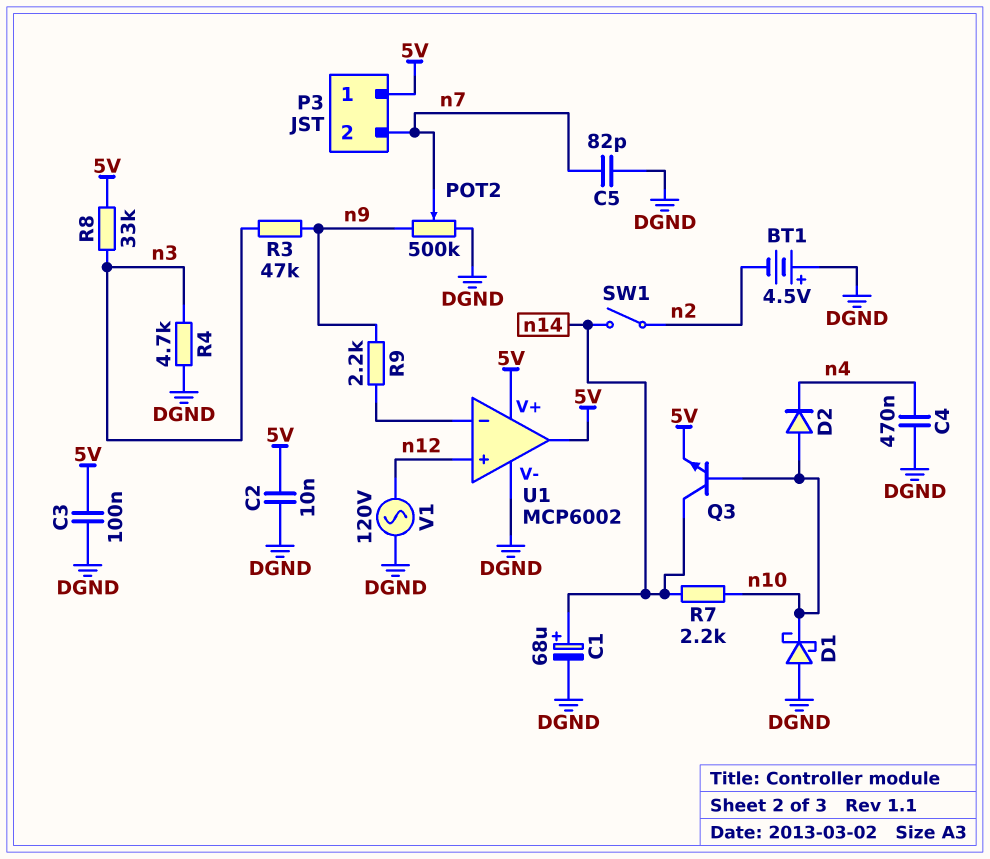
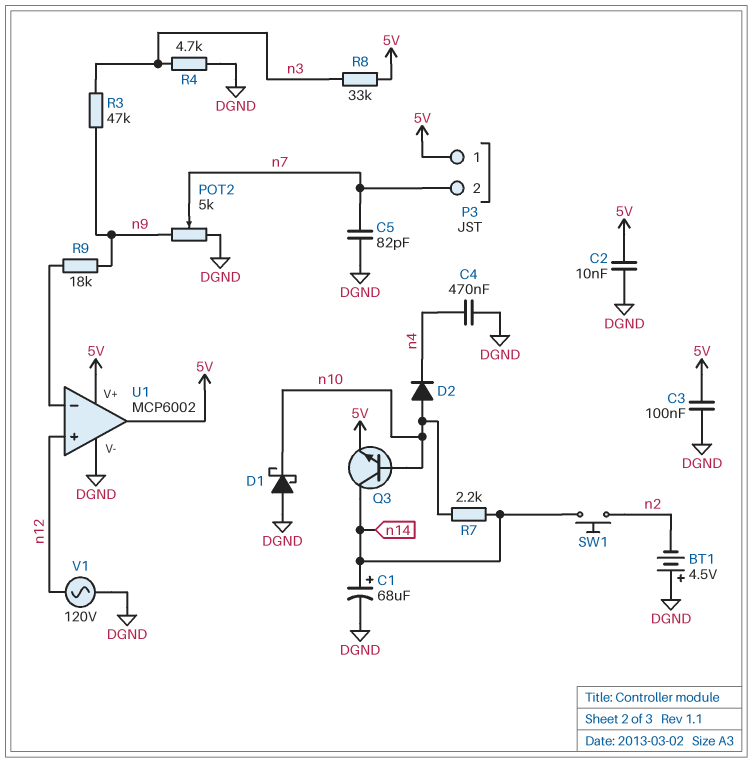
POT2: 500k (DGND, n9, wiper n7) -> 5k (DGND, n9, wiper n7)
R9: 2.2k (U1/in-, n9) -> 18k (U1/in-, n9)
SW1: switch (n2, n14) -> button (n2, n14)

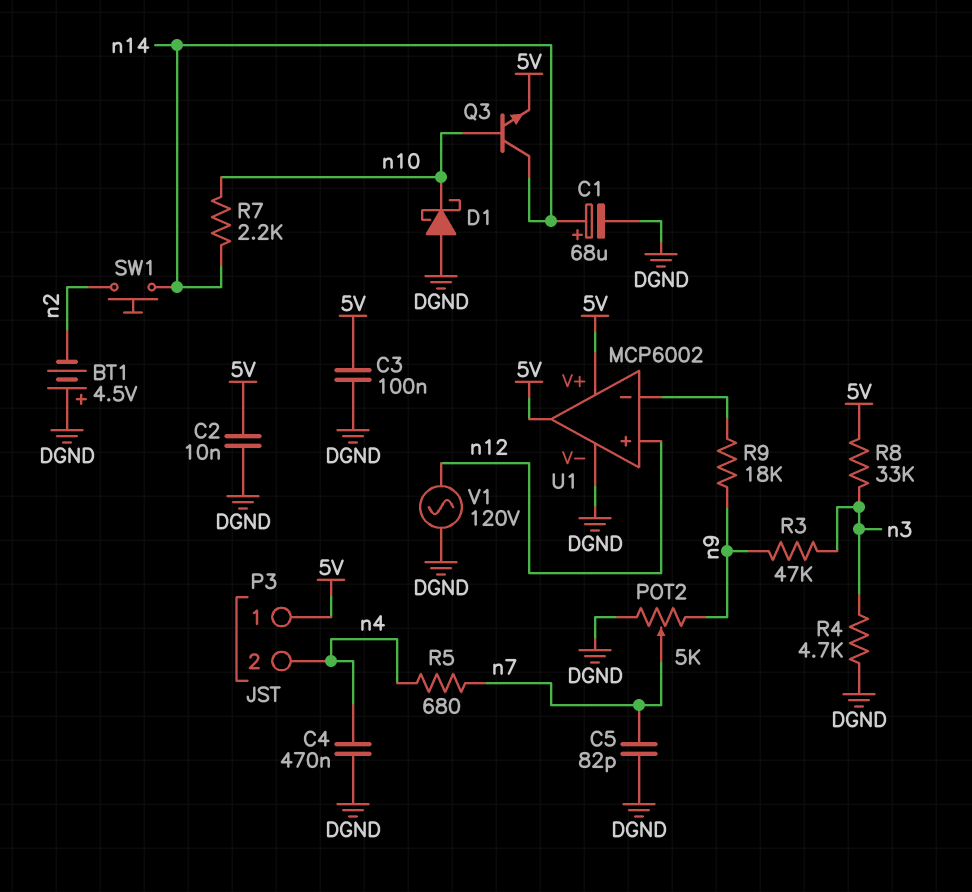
D2: diode (A n10, K n4) -> none
P3 pin 2: n7 -> n4
R5: none -> 680 (n4, n7)

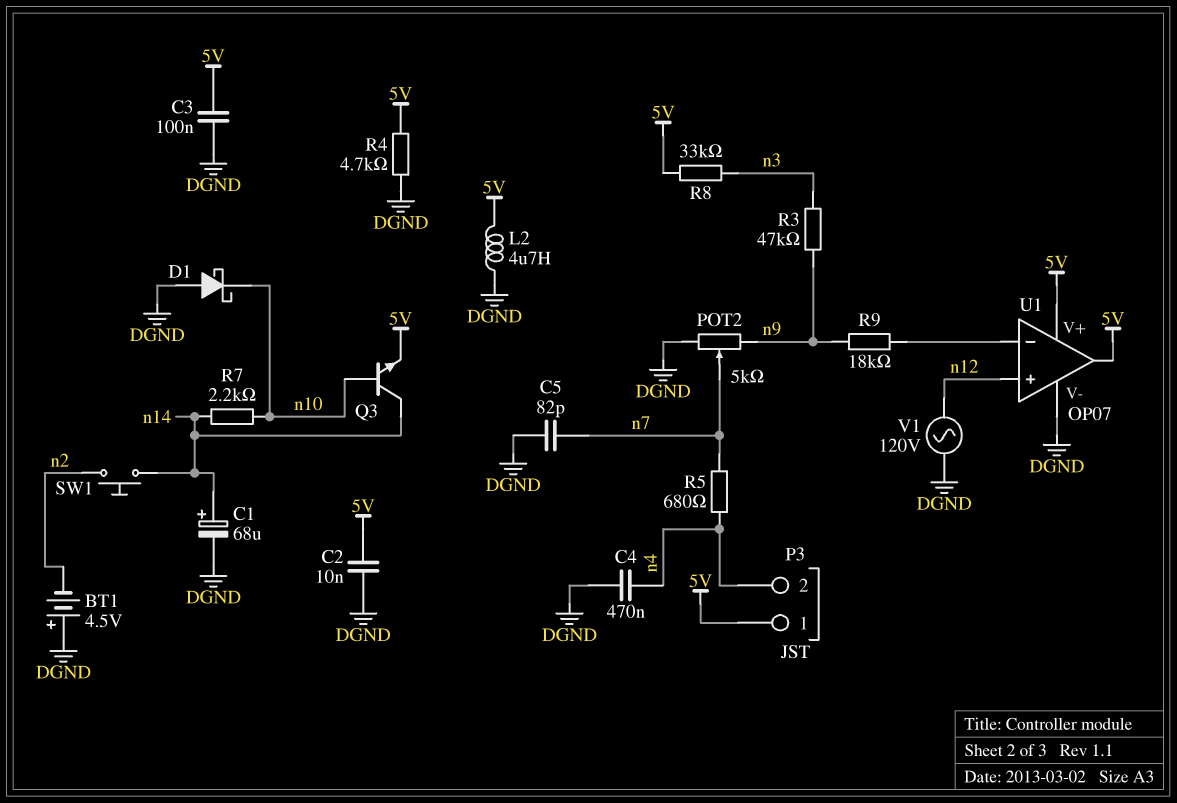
L2: none -> 4.7uH (5V, DGND)
R4: 4.7k (DGND, n3) -> 4.7k (5V, DGND)
U1: MCP6002 -> OP07

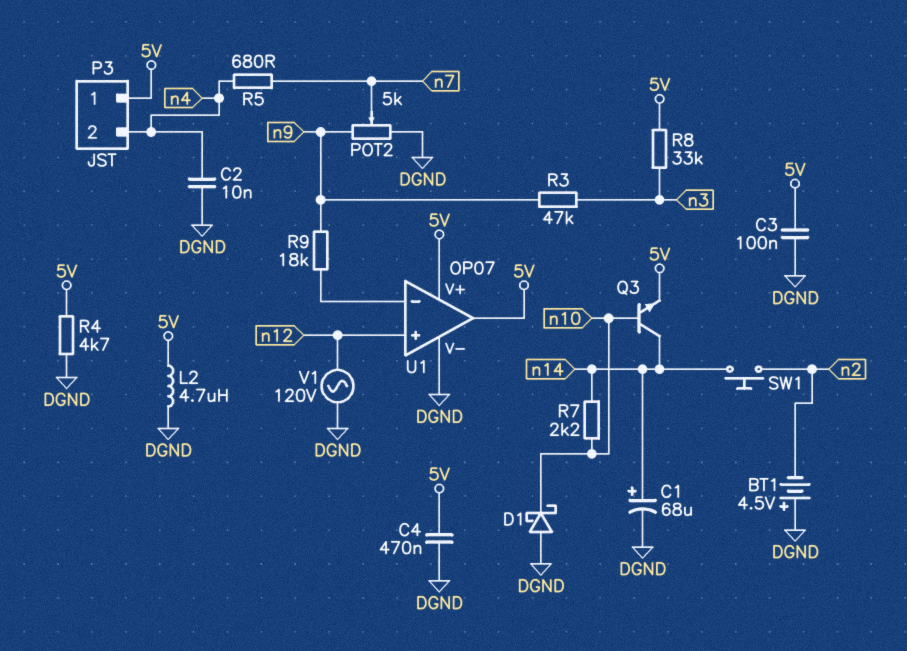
C2: 10nF (5V, DGND) -> 10nF (DGND, n4)
C4: 470nF (DGND, n4) -> 470nF (5V, DGND)
C5: 82pF (DGND, n7) -> none

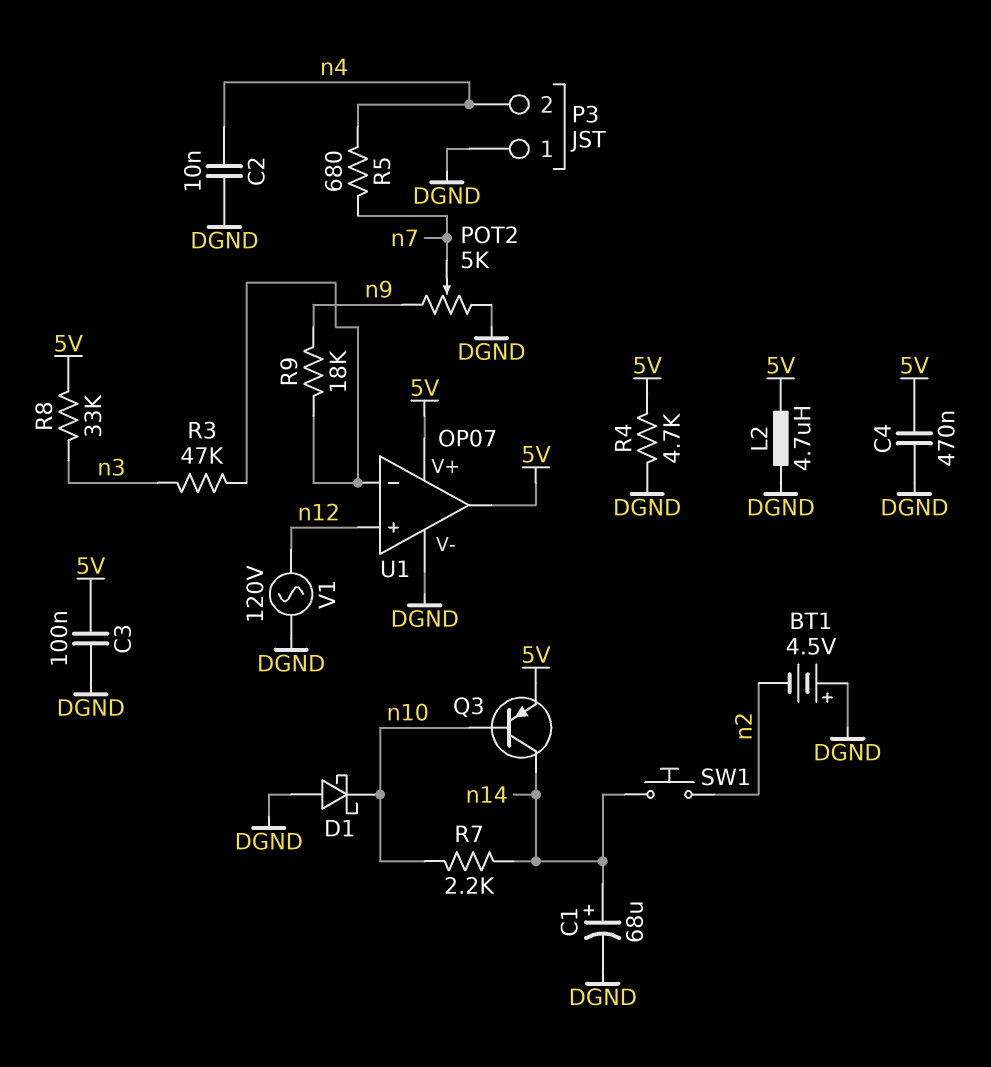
P3 pin 1: 5V -> DGND
Q3: NPN (B n10, C n14, E 5V) -> PNP (B n10, C n14, E 5V)
R3: 47k (n3, n9) -> 47k (U1/in-, n3)

